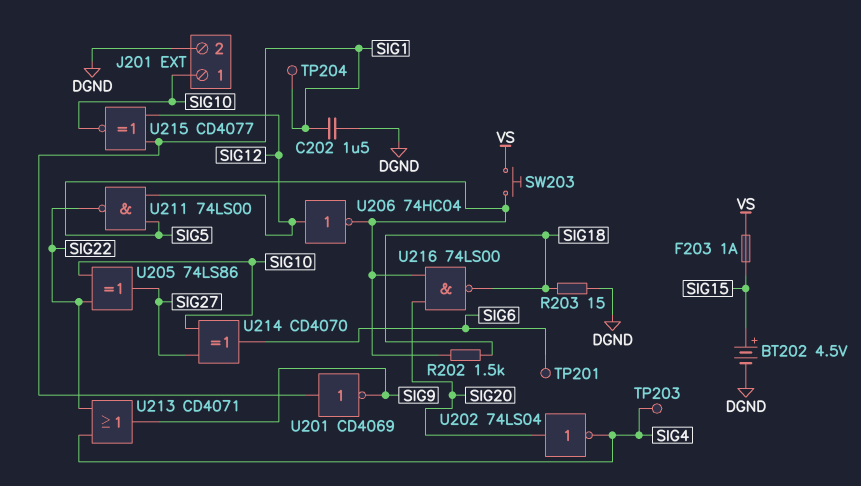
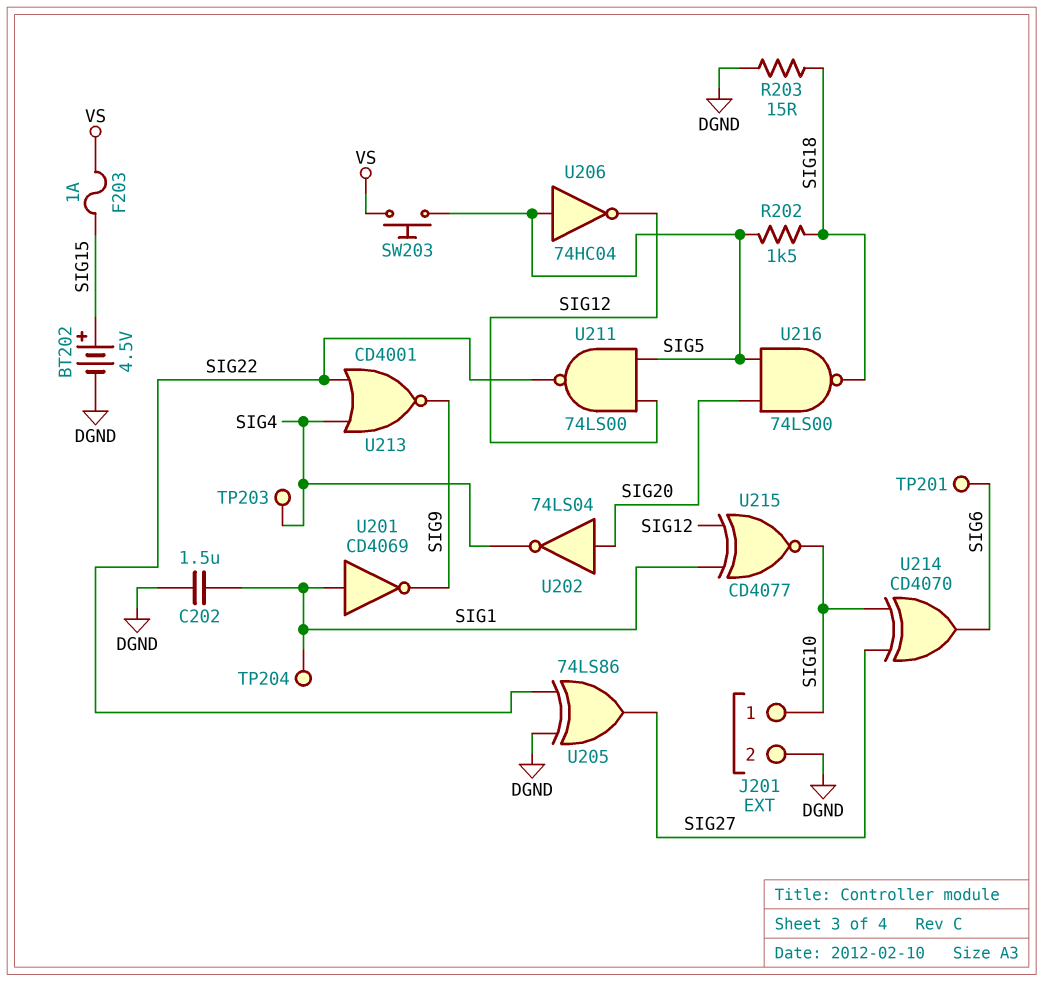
U205: XOR 74LS86 (in SIG10, in SIG22, out SIG27) -> XOR 74LS86 (in DGND, in SIG22, out SIG27)
U206: NOT 74HC04 (in SIG12, out SIG5) -> NOT 74HC04 (in SIG5, out SIG12)
U213: OR CD4071 (in SIG4, in SIG22, out SIG9) -> NOR CD4001 (in SIG4, in SIG22, out SIG9)

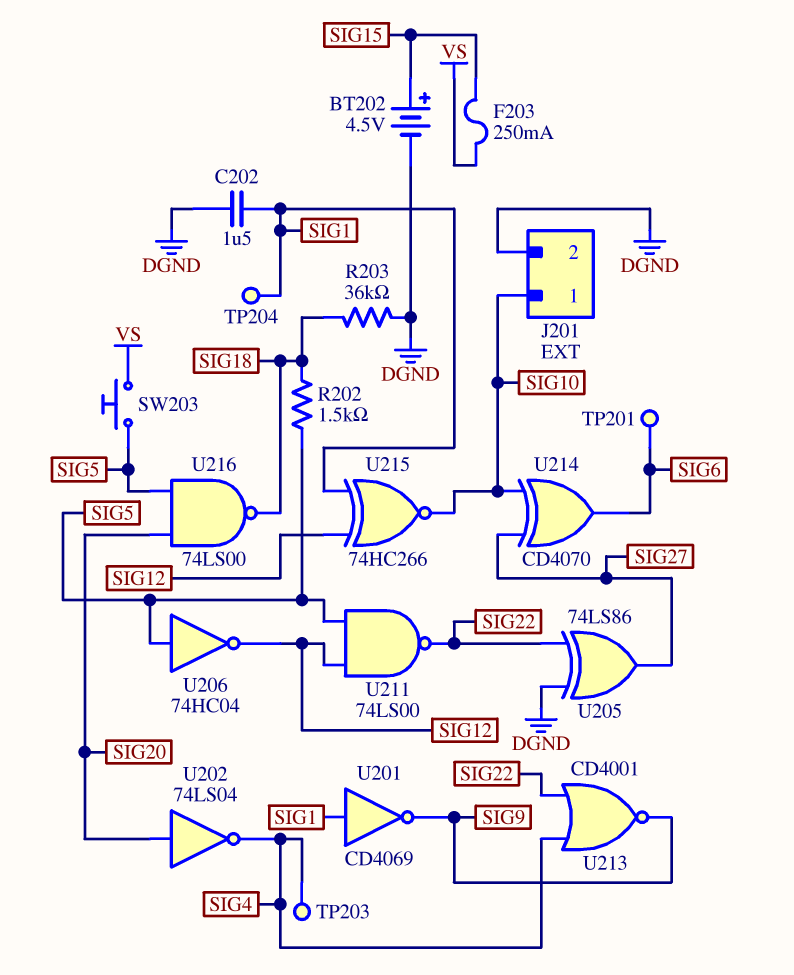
F203: 1A (SIG15, VS) -> 250mA (SIG15, VS)
R203: 15 (DGND, SIG18) -> 36k (DGND, SIG18)
U215: XNOR CD4077 (in SIG1, in SIG12, out SIG10) -> XNOR 74HC266 (in SIG1, in SIG12, out SIG10)

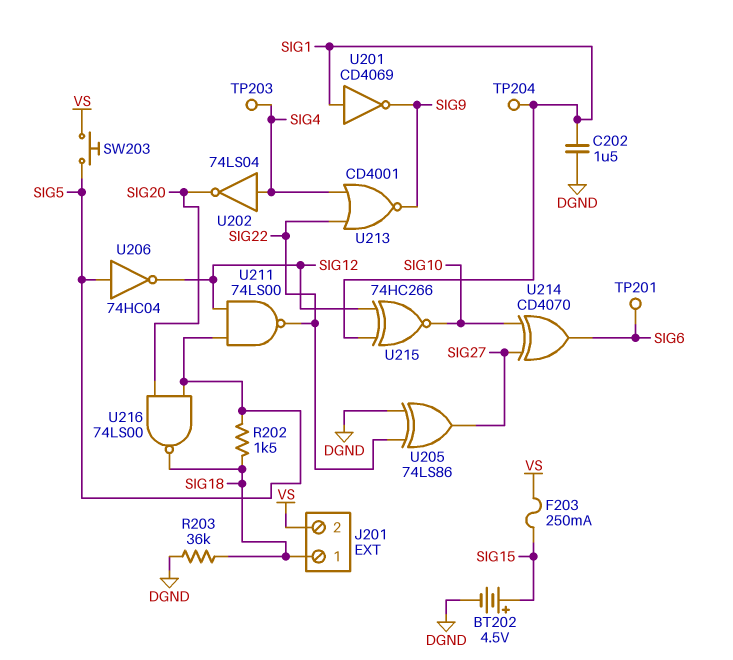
J201 pin 1: SIG10 -> SIG18
J201 pin 2: DGND -> VS
U202: NOT 74LS04 (in SIG20, out SIG4) -> NOT 74LS04 (in SIG4, out SIG20)

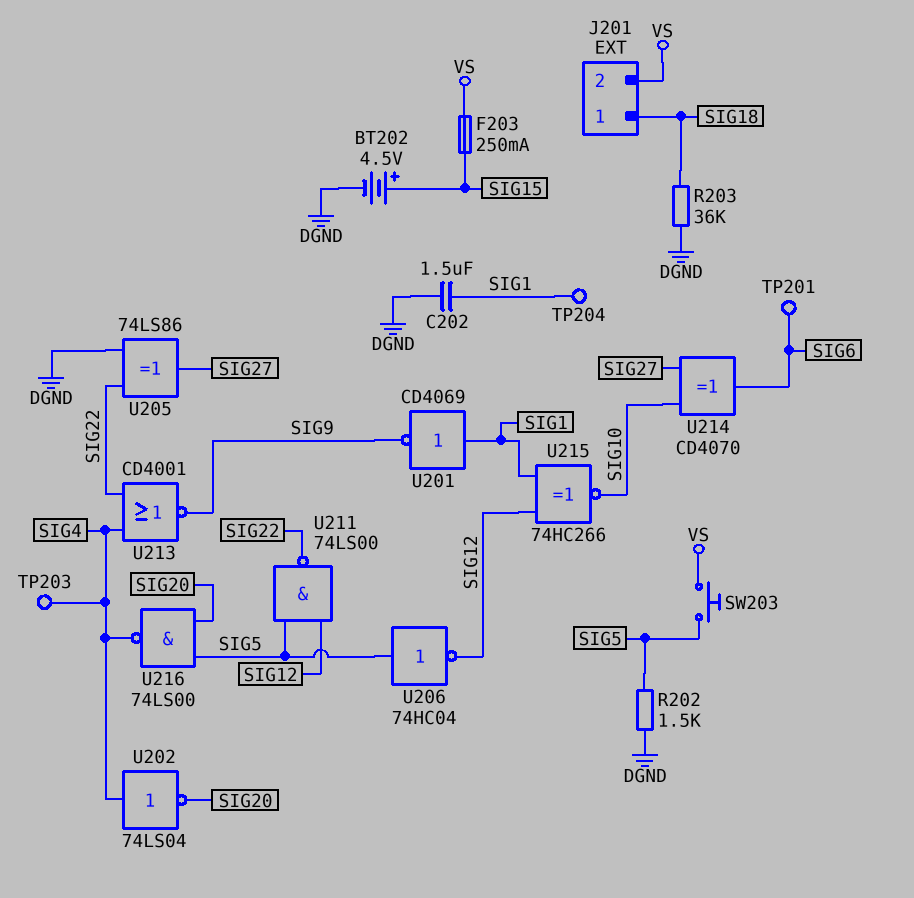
R202: 1.5k (SIG5, SIG18) -> 1.5k (DGND, SIG5)
U216: NAND 74LS00 (in SIG5, in SIG20, out SIG18) -> NAND 74LS00 (in SIG5, in SIG20, out SIG4)

